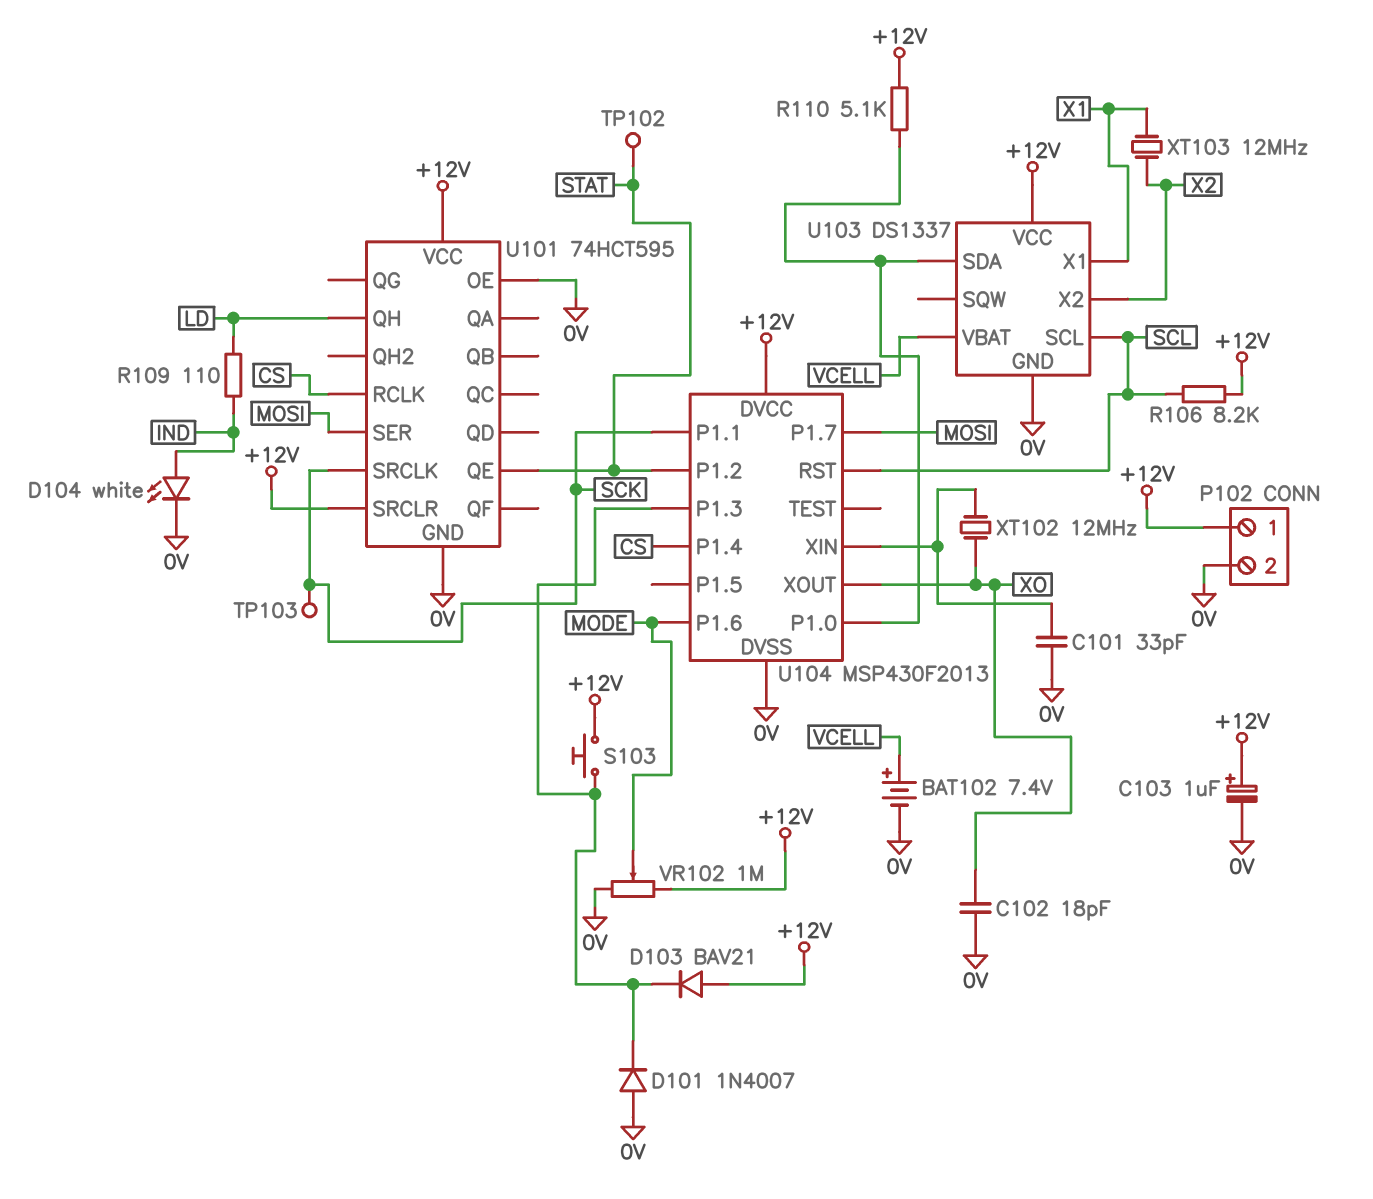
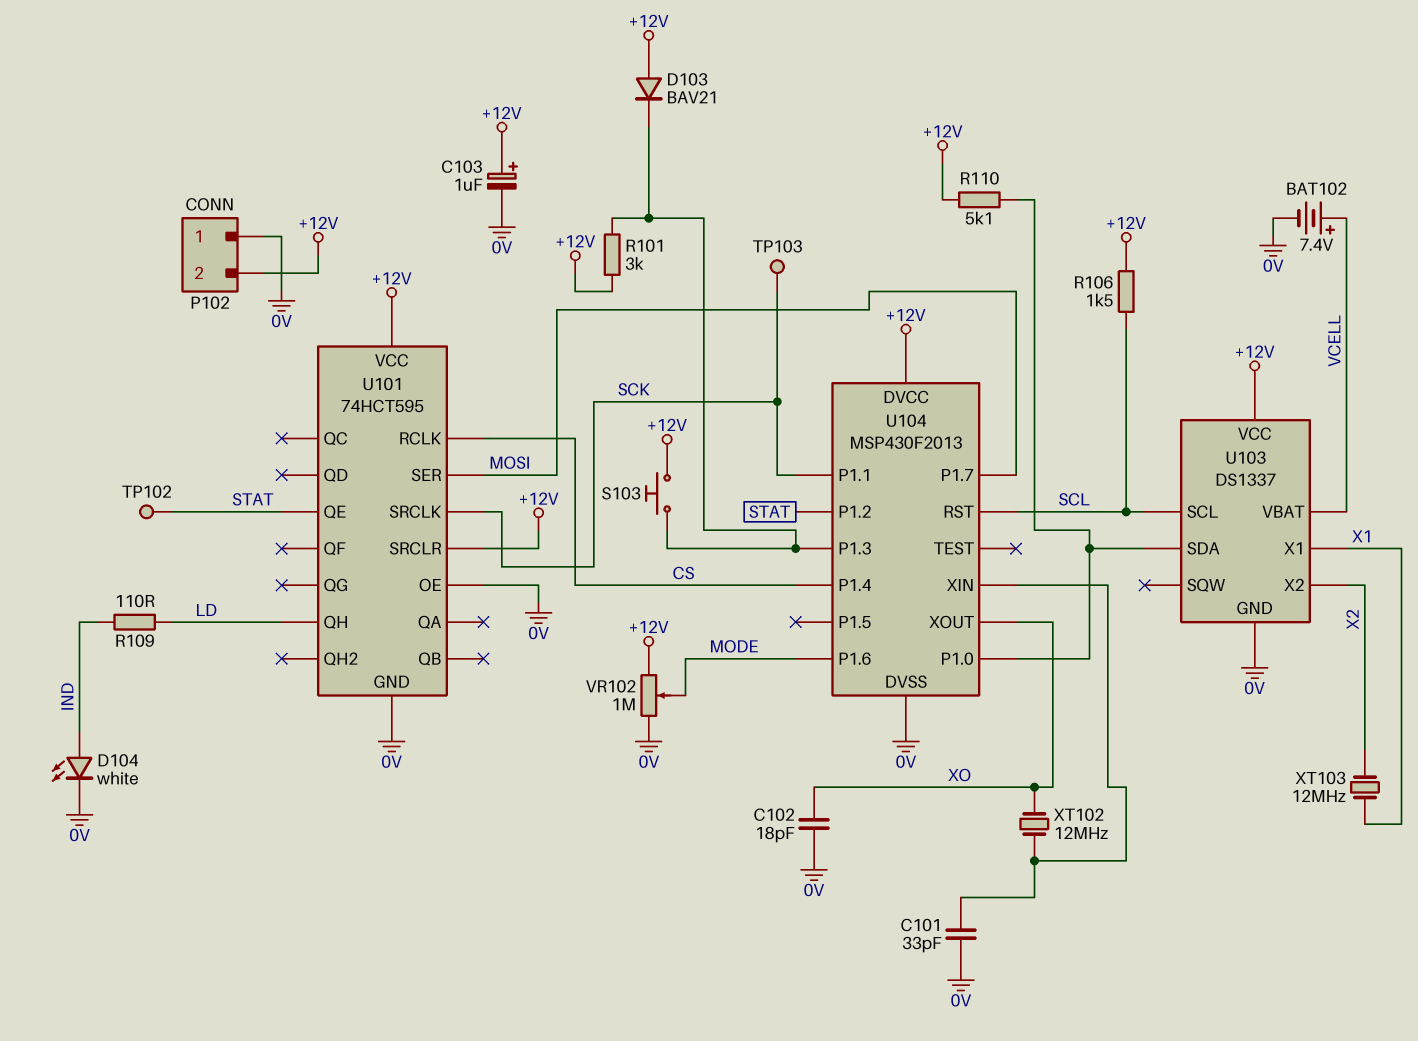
D101: diode 1N4007 (A 0V, K U104/P1.3) -> none
P102 pin 1: +12V -> 0V
P102 pin 2: 0V -> +12V
R101: none -> 3k (+12V, U104/P1.3)
R106: 8.2k (+12V, SCL) -> 1.5k (+12V, SCL)

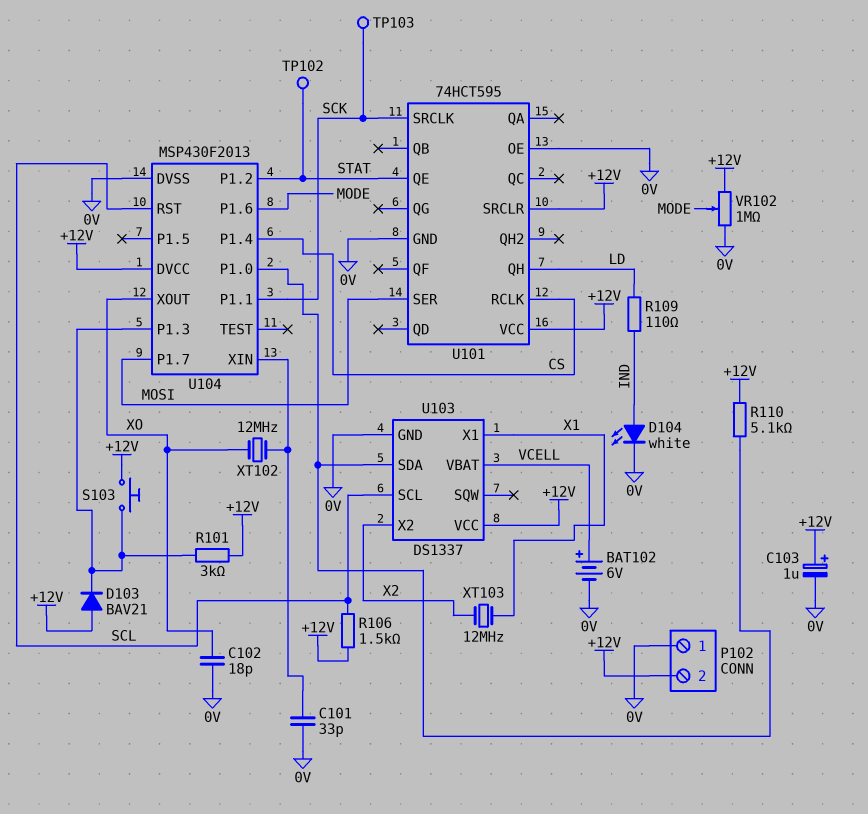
BAT102: 7.4V (plus VCELL, minus 0V) -> 6V (plus VCELL, minus 0V)

